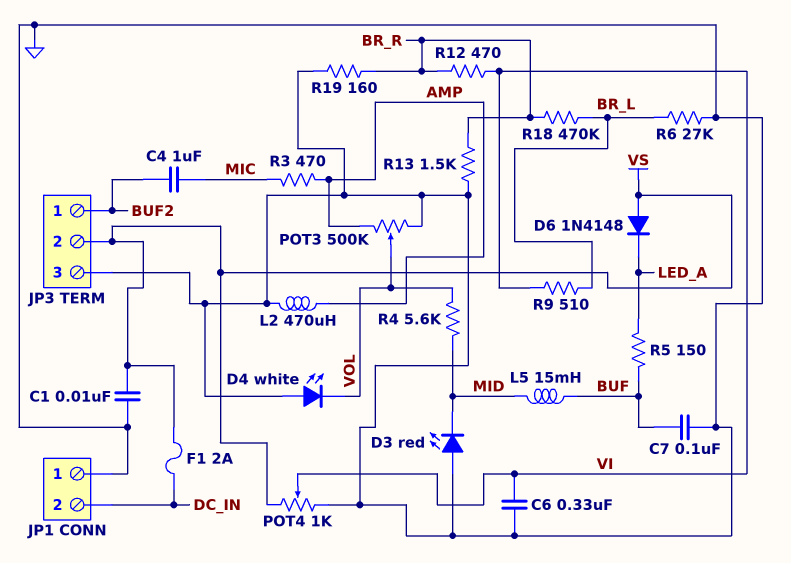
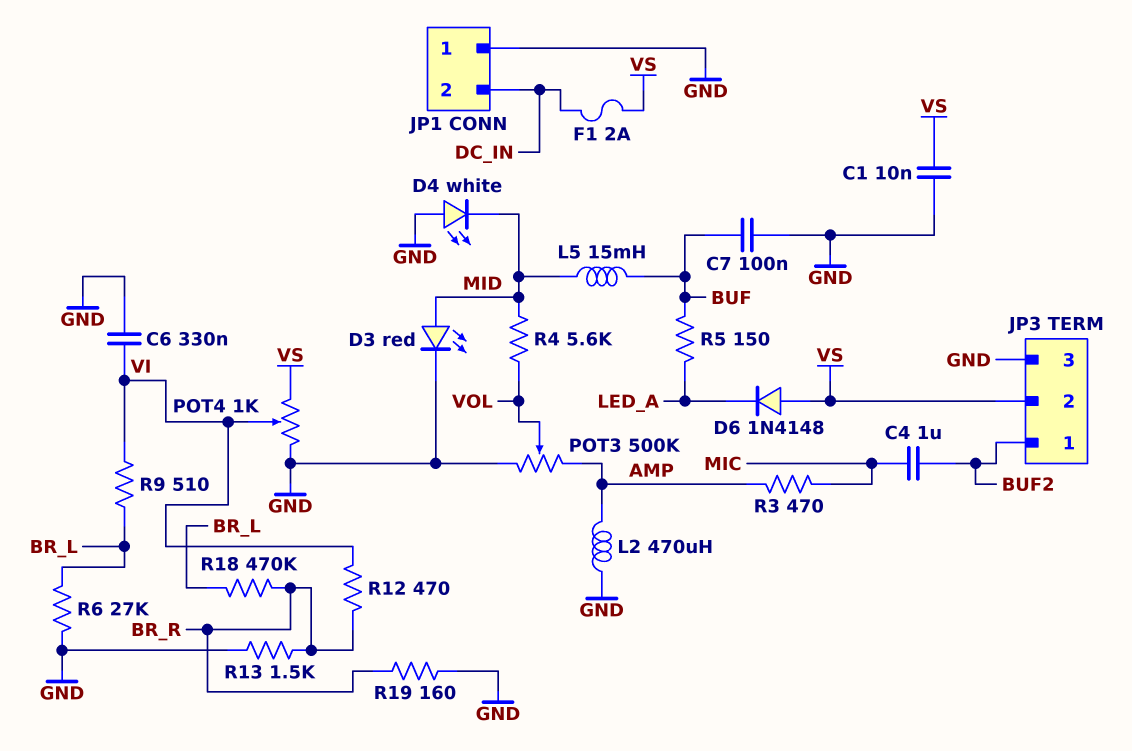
D3: LED red (A GND, K MID) -> LED red (A MID, K GND)
D4: LED white (A GND, K VOL) -> LED white (A GND, K MID)

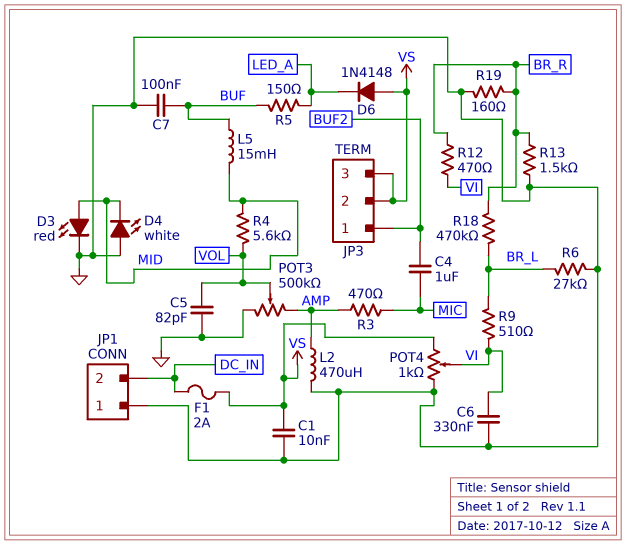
C5: none -> 82pF (GND, VOL)
JP3 pin 3: GND -> VS

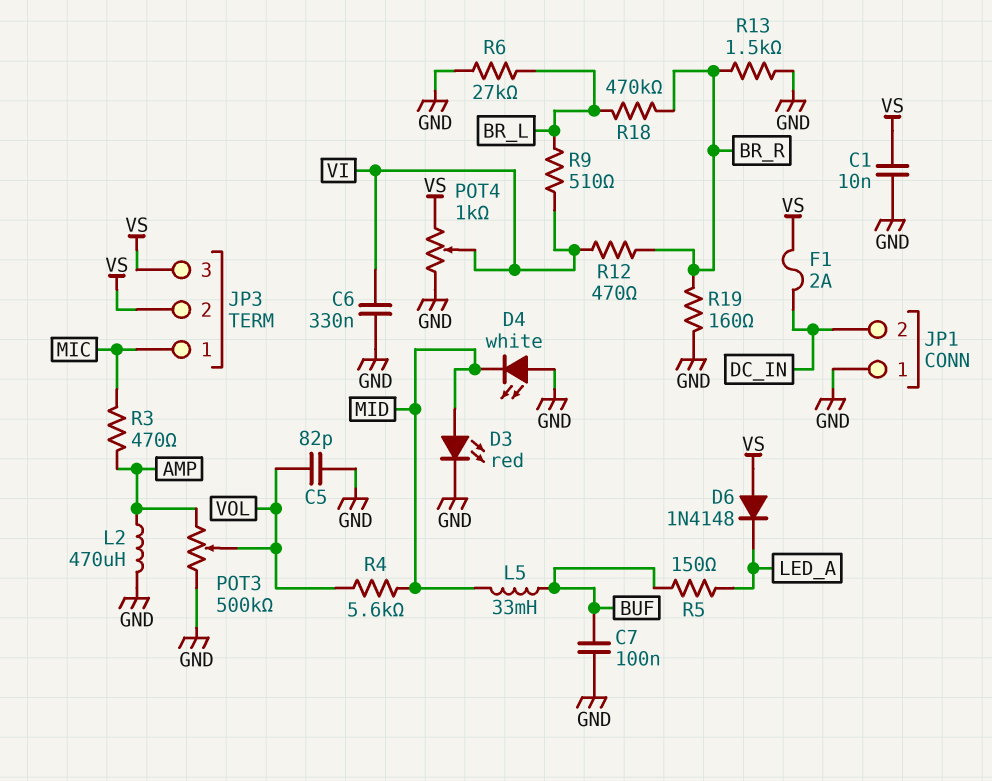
C4: 1uF (BUF2, MIC) -> none
JP3 pin 1: BUF2 -> MIC
L5: 15mH (BUF, MID) -> 33mH (BUF, MID)

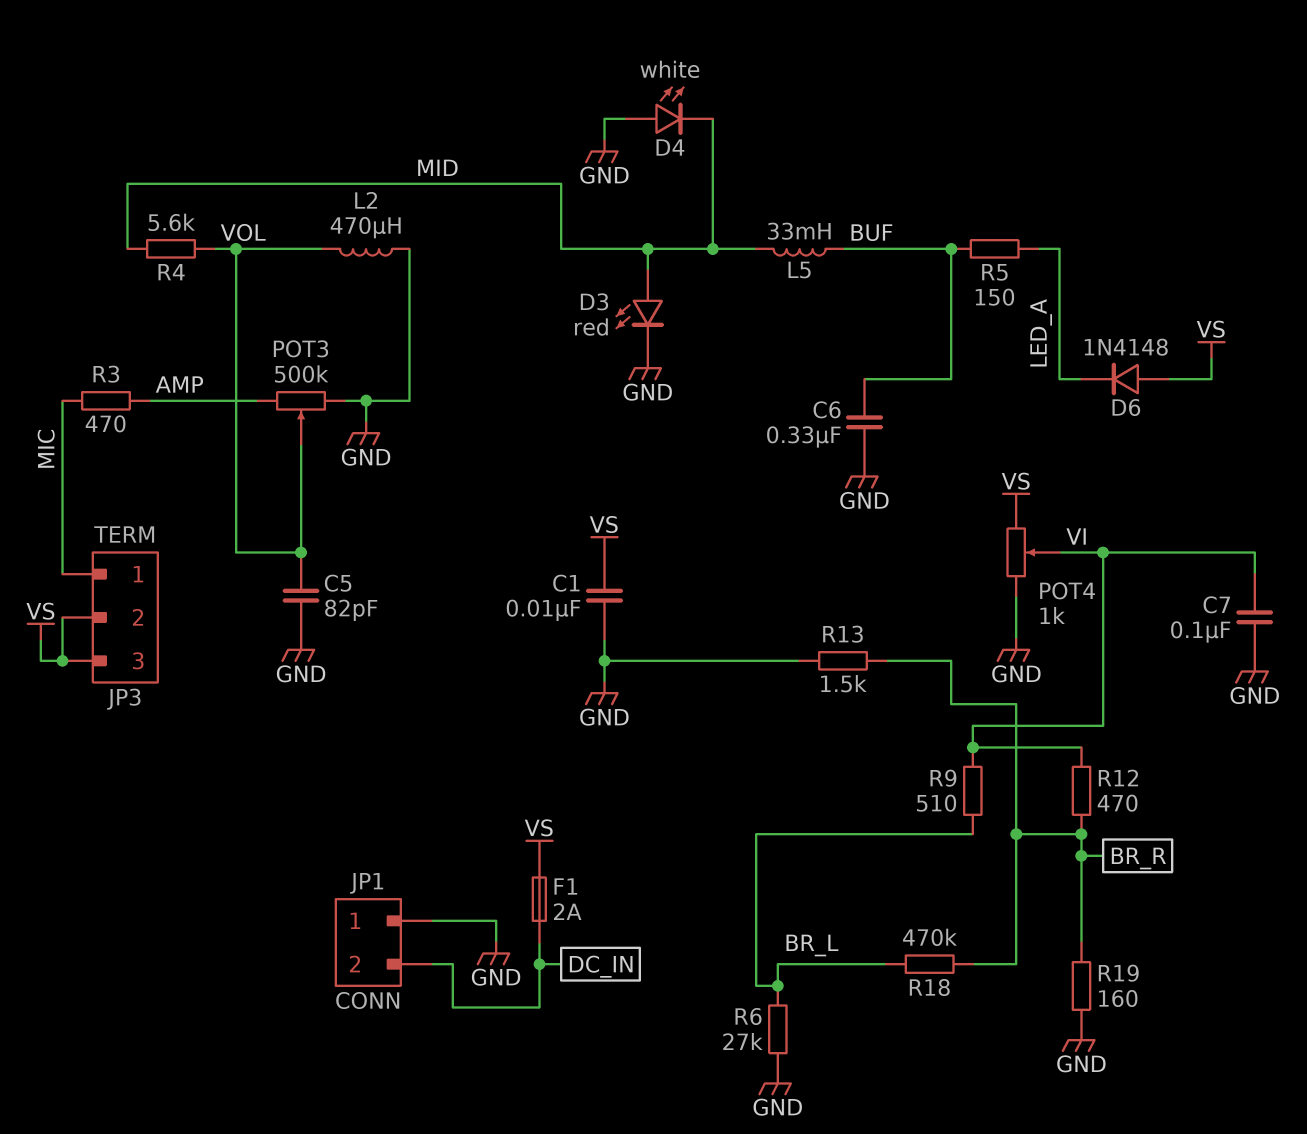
C6: 330nF (GND, VI) -> 330nF (BUF, GND)
C7: 100nF (BUF, GND) -> 100nF (GND, VI)
L2: 470uH (AMP, GND) -> 470uH (GND, VOL)

